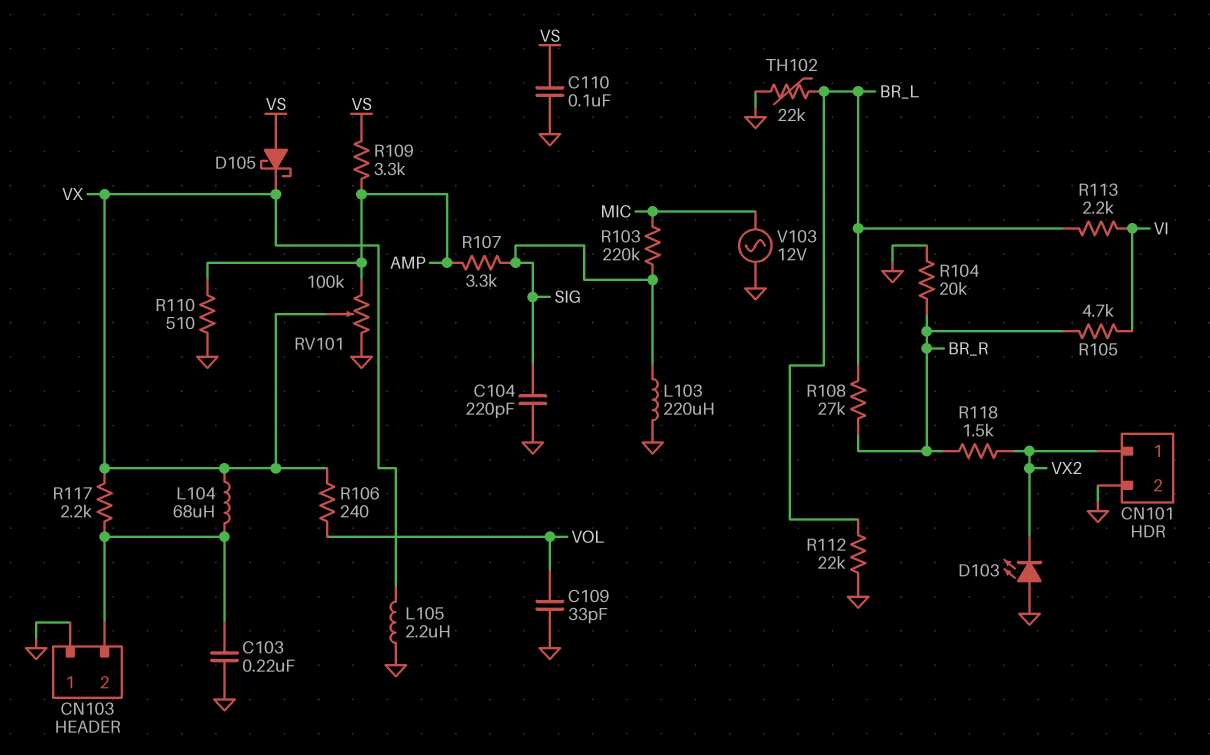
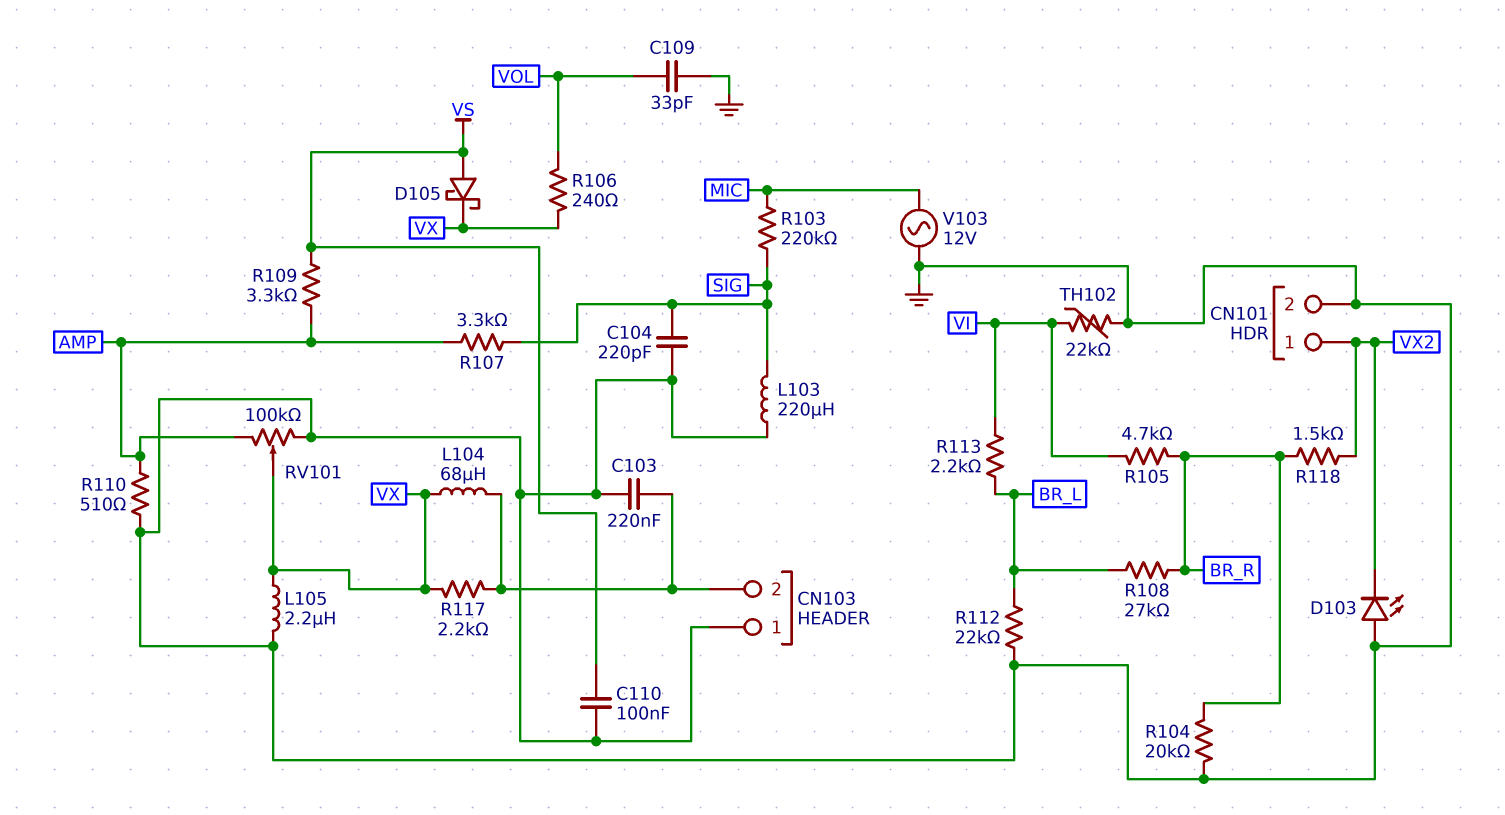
TH102: 22k (BR_L, GND) -> 22k (GND, VI)

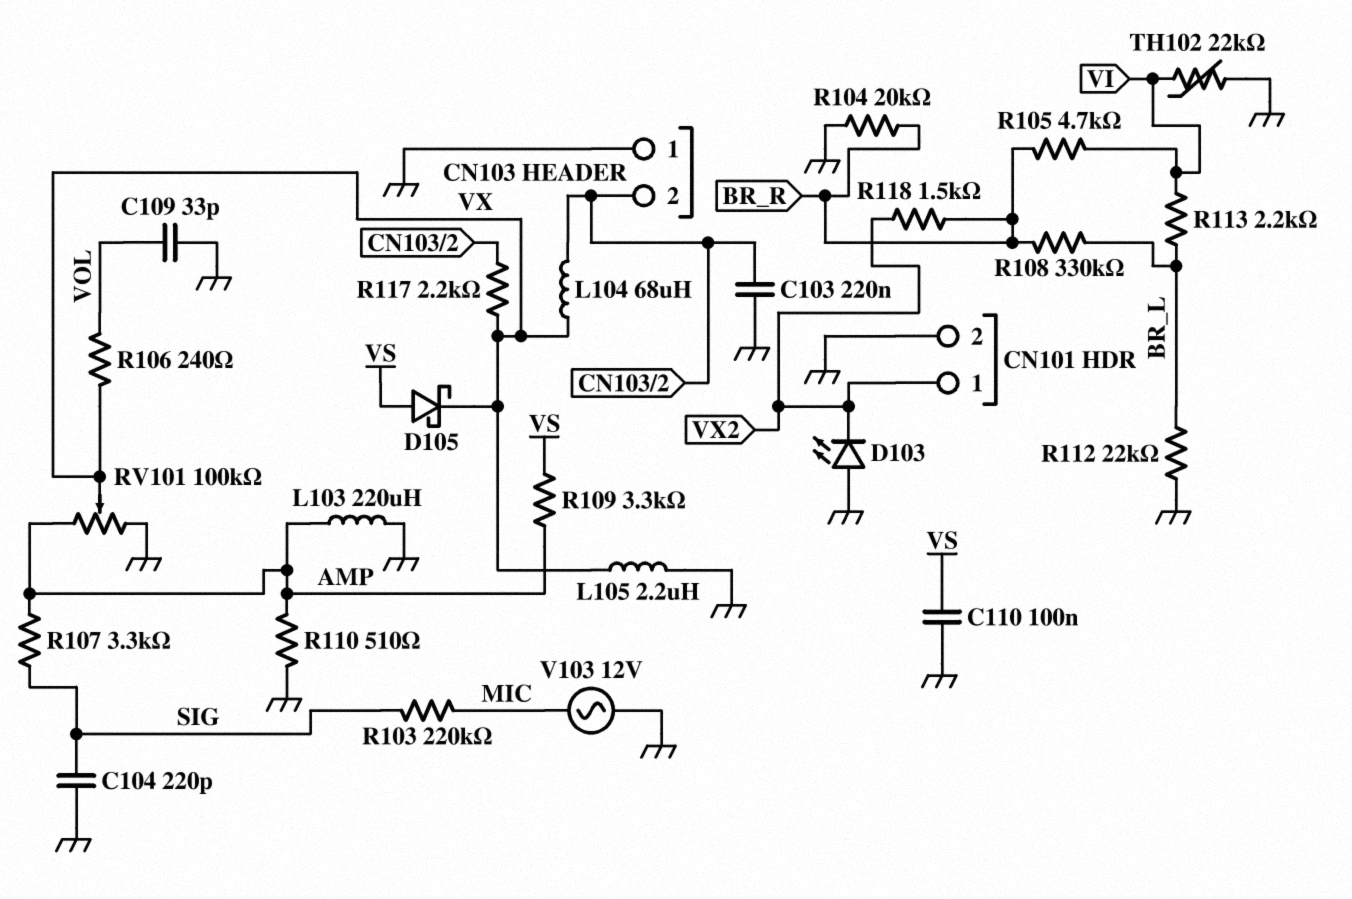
L103: 220uH (GND, SIG) -> 220uH (AMP, GND)
R108: 27k (BR_L, BR_R) -> 330k (BR_L, BR_R)

